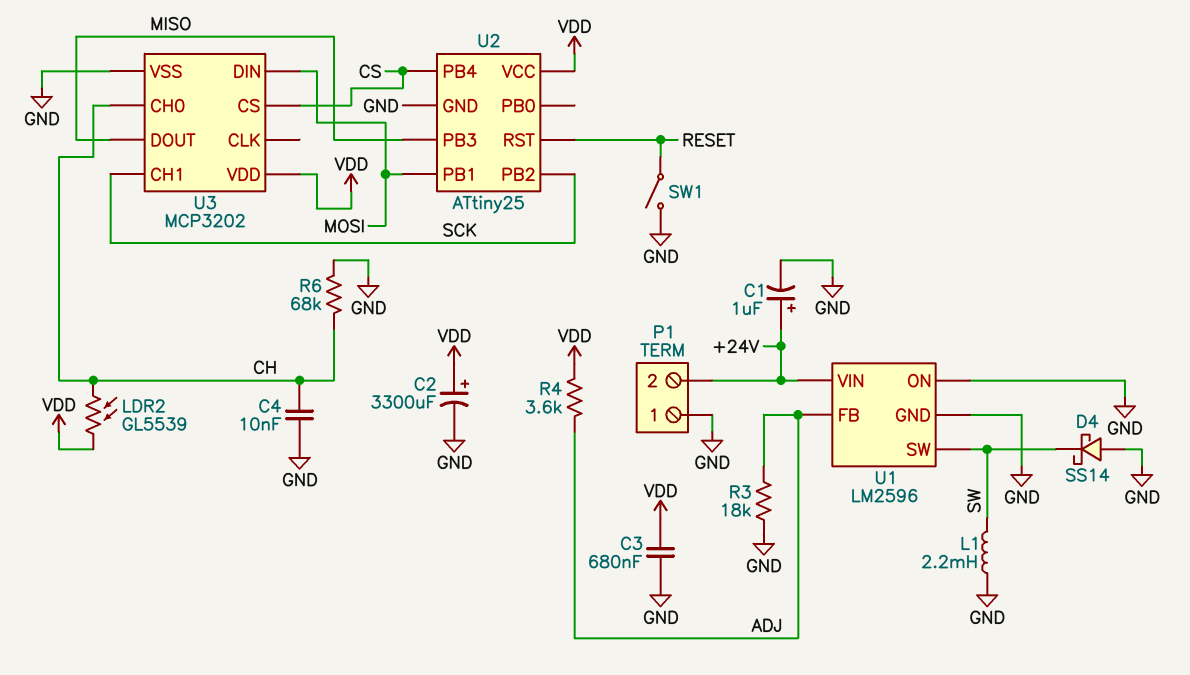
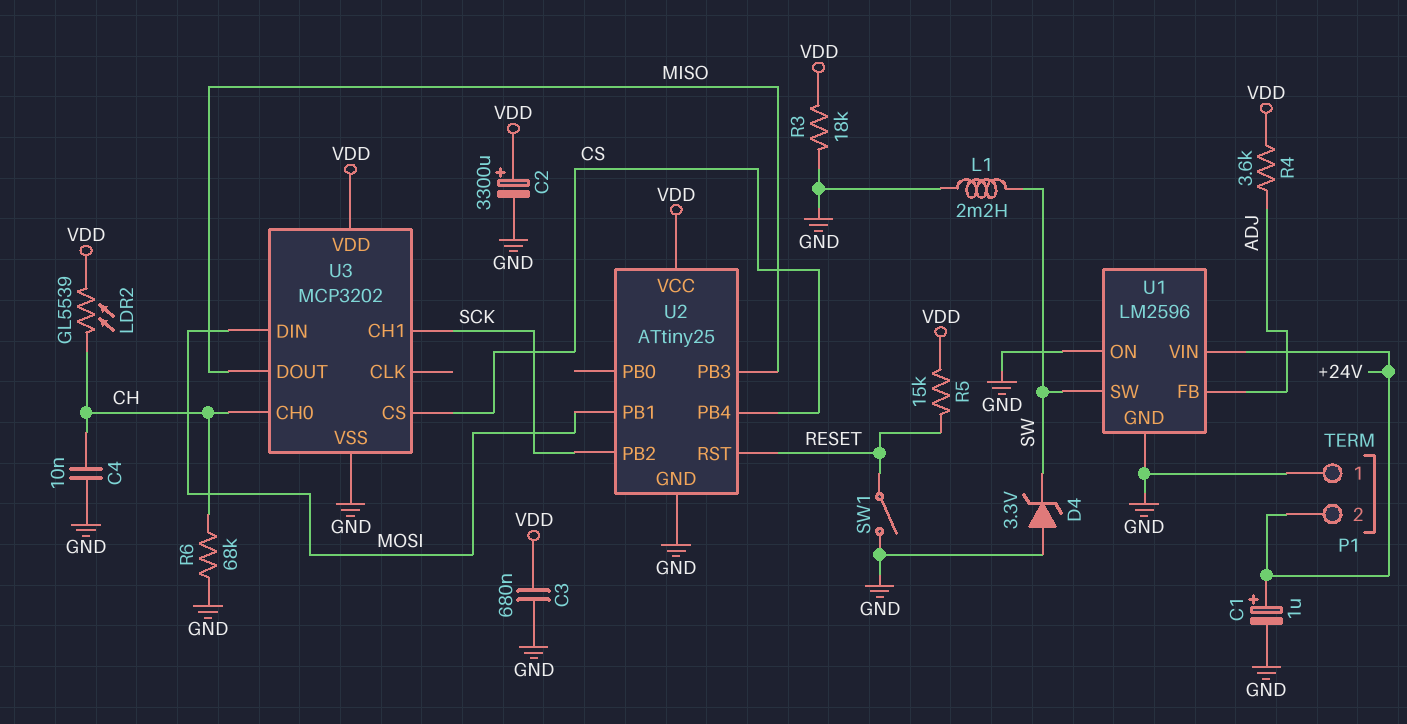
D4: schottky SS14 (A GND, K SW) -> zener 3.3V (A GND, K SW)
R3: 18k (ADJ, GND) -> 18k (GND, VDD)
R5: none -> 15k (RESET, VDD)

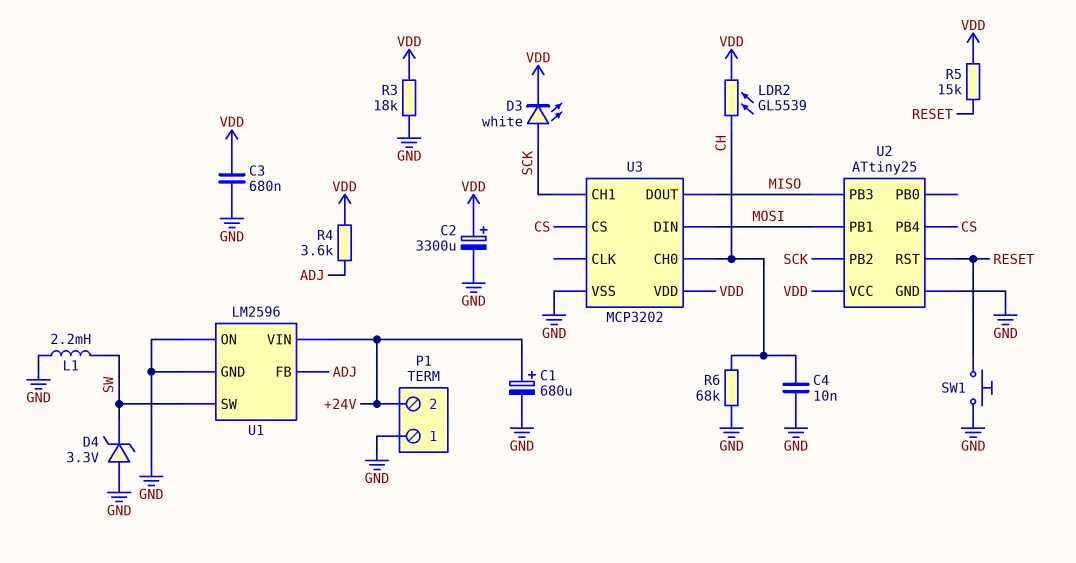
C1: 1uF (plus +24V, minus GND) -> 680uF (plus +24V, minus GND)
D3: none -> LED white (A SCK, K VDD)
SW1: switch (GND, RESET) -> button (GND, RESET)

